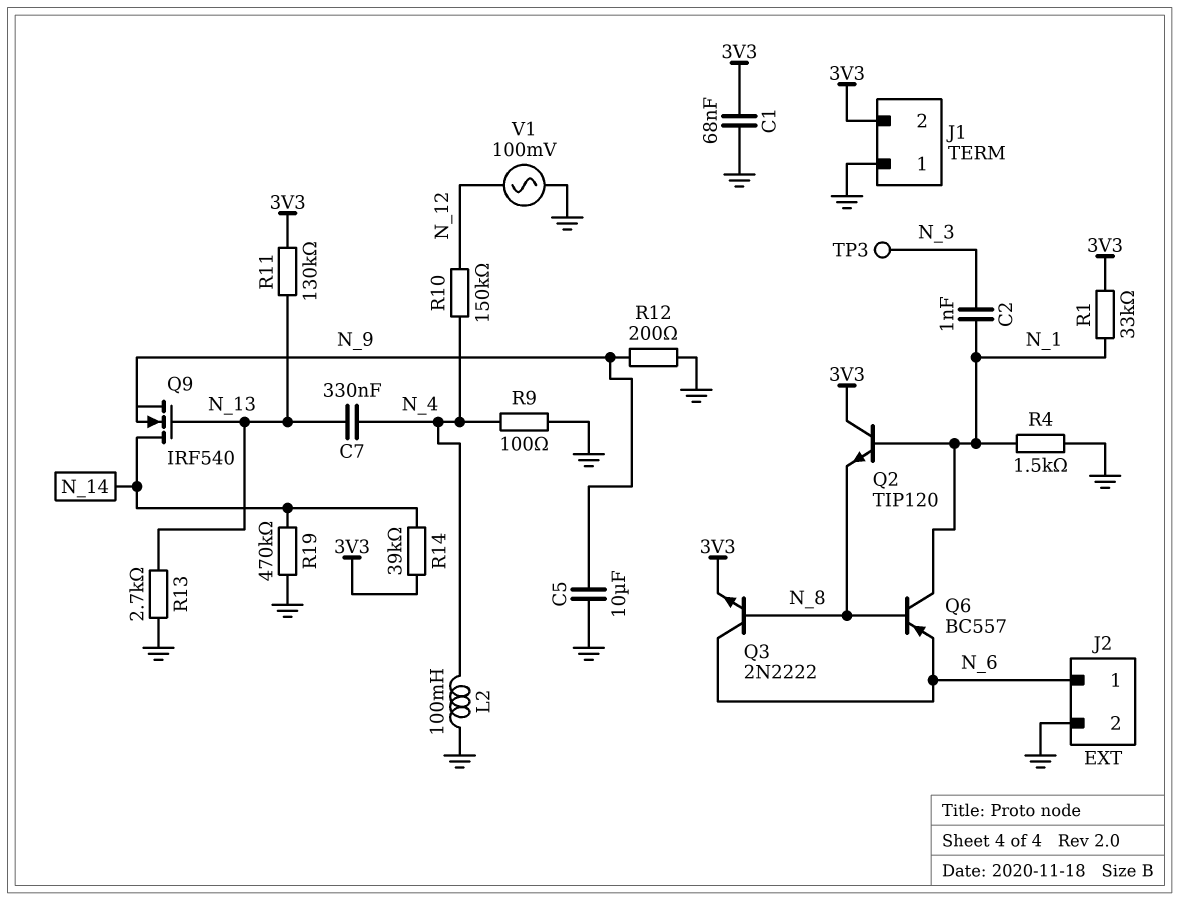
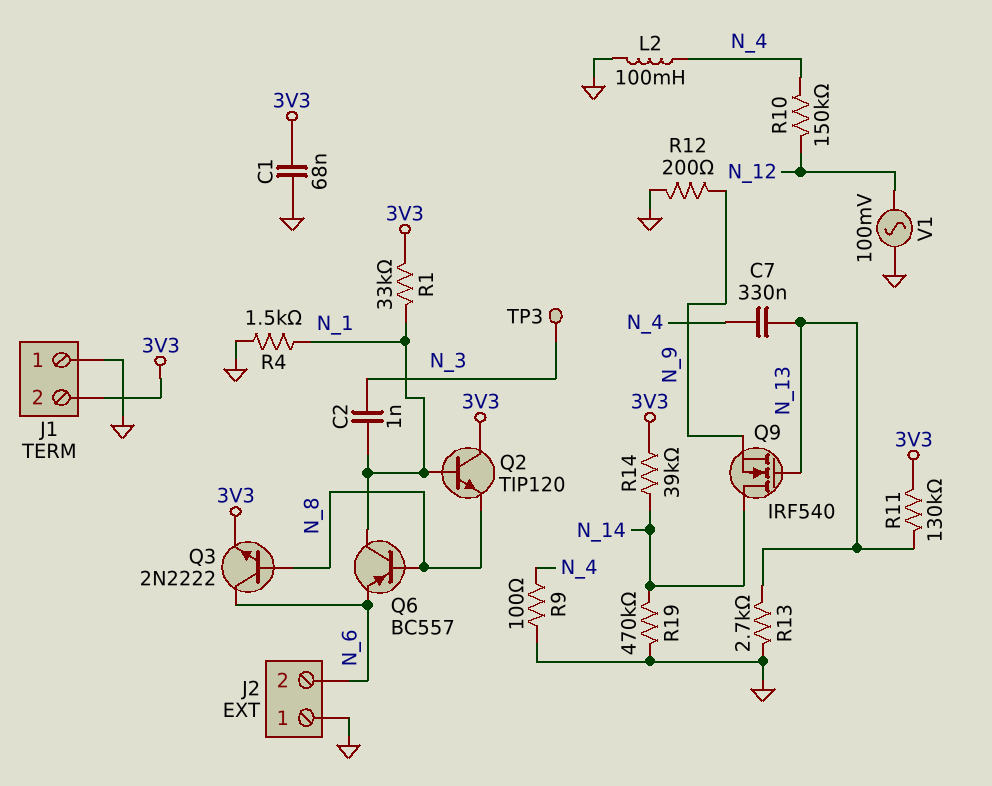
C5: 10uF (GND, N_9) -> none
J2 pin 1: N_6 -> GND
J2 pin 2: GND -> N_6

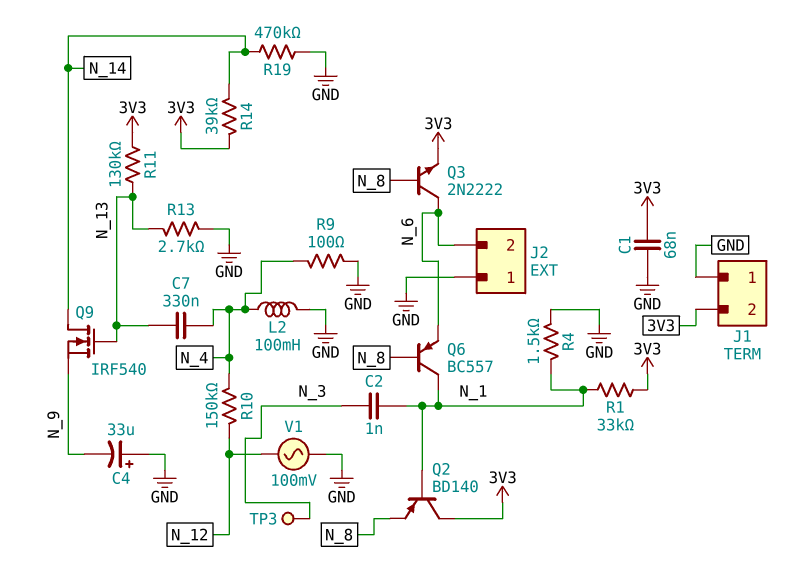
C4: none -> 33uF (plus GND, minus N_9)
Q2: NPN TIP120 (B N_1, C 3V3, E N_8) -> PNP BD140 (B N_1, C 3V3, E N_8)
R12: 200 (GND, N_9) -> none

